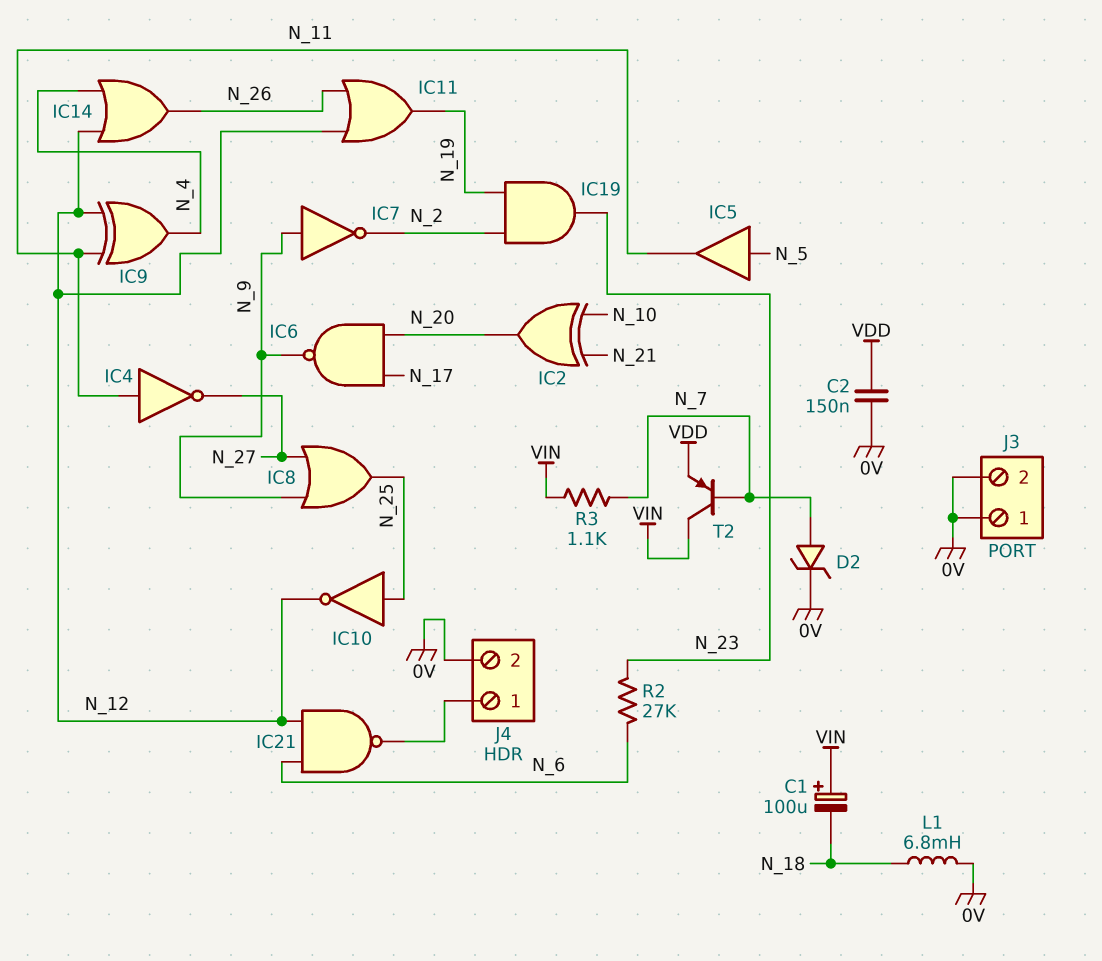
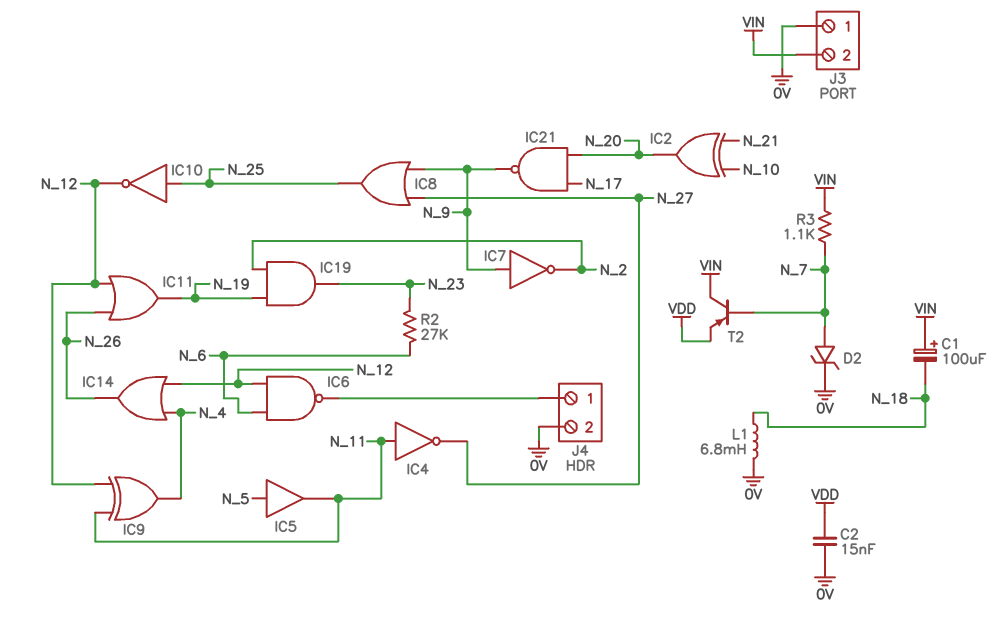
C2: 150nF (0V, VDD) -> 15nF (0V, VDD)
IC6: NAND (in N_17, in N_20, out N_9) -> NAND (in N_6, in N_12, out J4/1)
IC21: NAND (in N_6, in N_12, out J4/1) -> NAND (in N_17, in N_20, out N_9)
J3 pin 2: 0V -> VIN

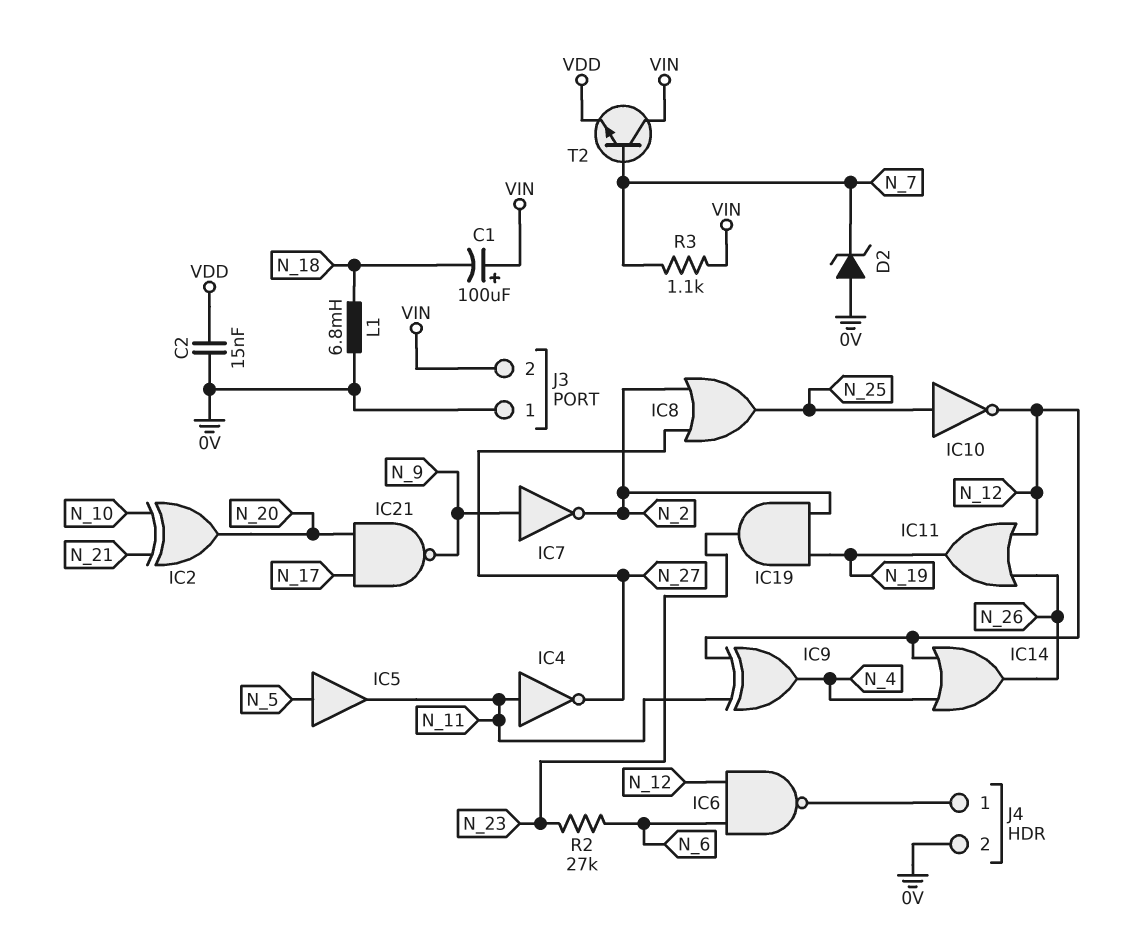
D2: zener (A N_7, K 0V) -> zener (A 0V, K N_7)
IC8: OR (in N_9, in N_27, out N_25) -> OR (in N_2, in N_27, out N_25)
T2: PNP (B N_7, C VIN, E VDD) -> NPN (B N_7, C VIN, E VDD)

